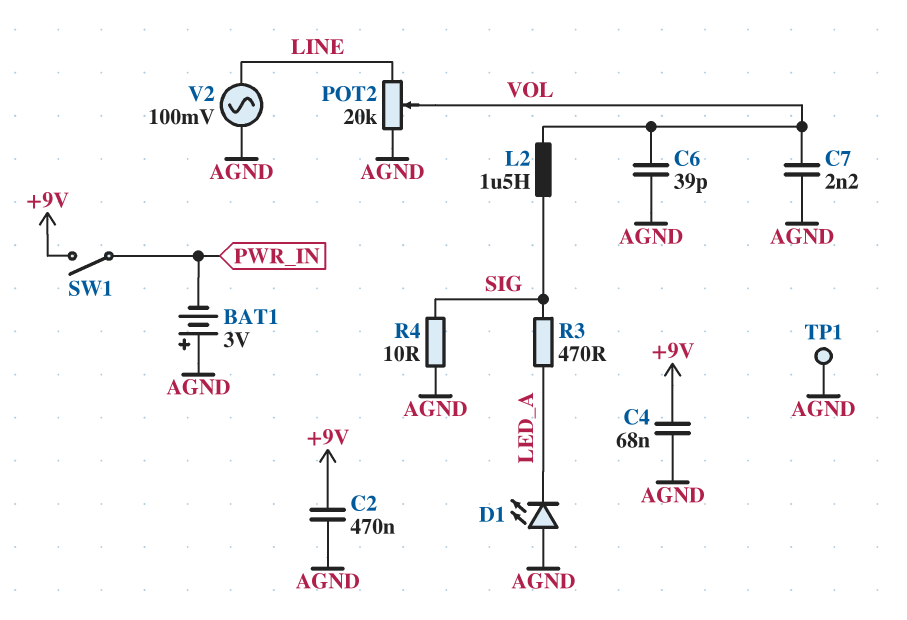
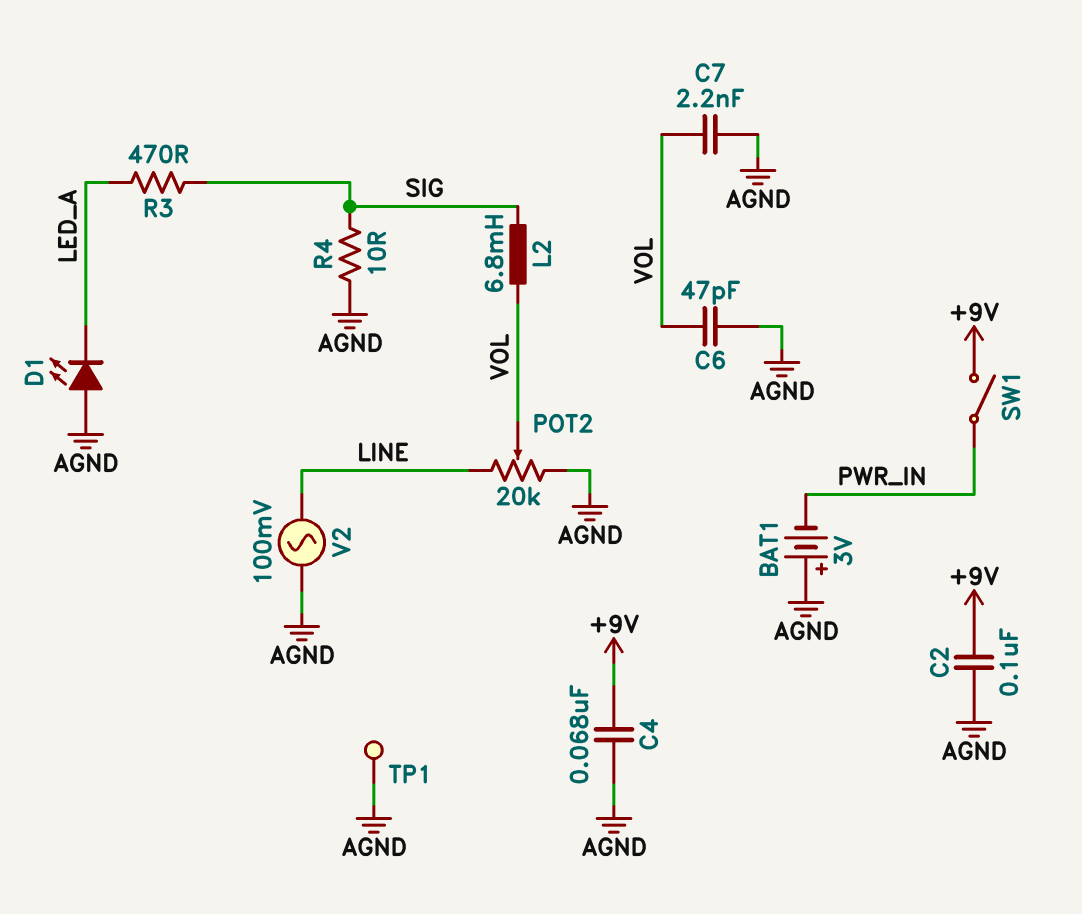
C2: 470nF (+9V, AGND) -> 100nF (+9V, AGND)
C6: 39pF (AGND, VOL) -> 47pF (AGND, VOL)
L2: 1.5uH (SIG, VOL) -> 6.8mH (SIG, VOL)

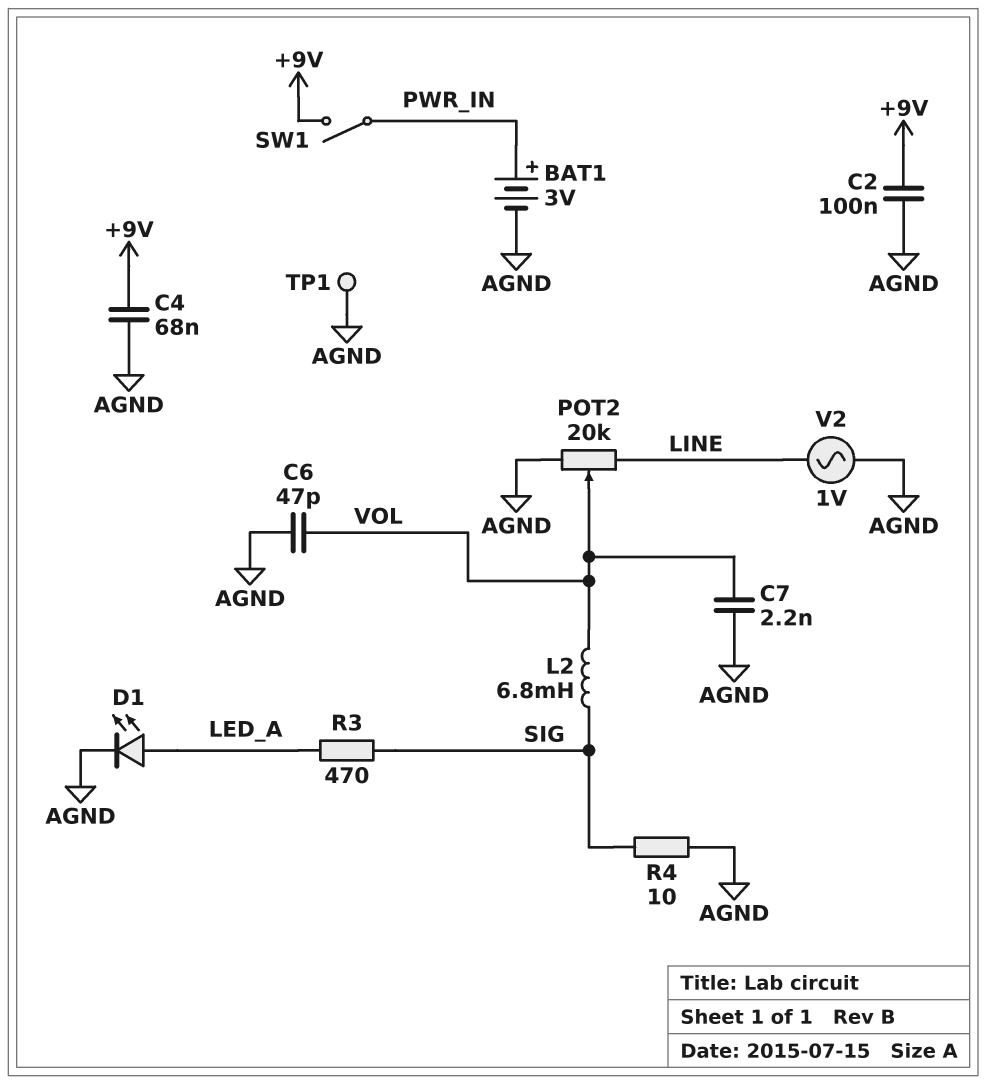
BAT1: 3V (plus AGND, minus PWR_IN) -> 3V (plus PWR_IN, minus AGND)
D1: LED (A AGND, K LED_A) -> LED (A LED_A, K AGND)
V2: AC 100mV (AGND, LINE) -> AC 1V (AGND, LINE)

